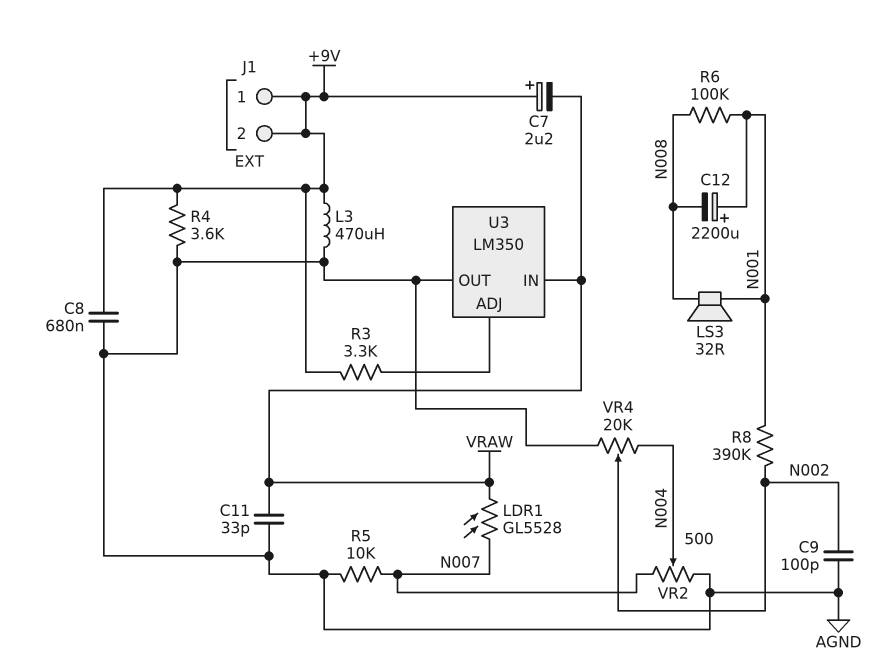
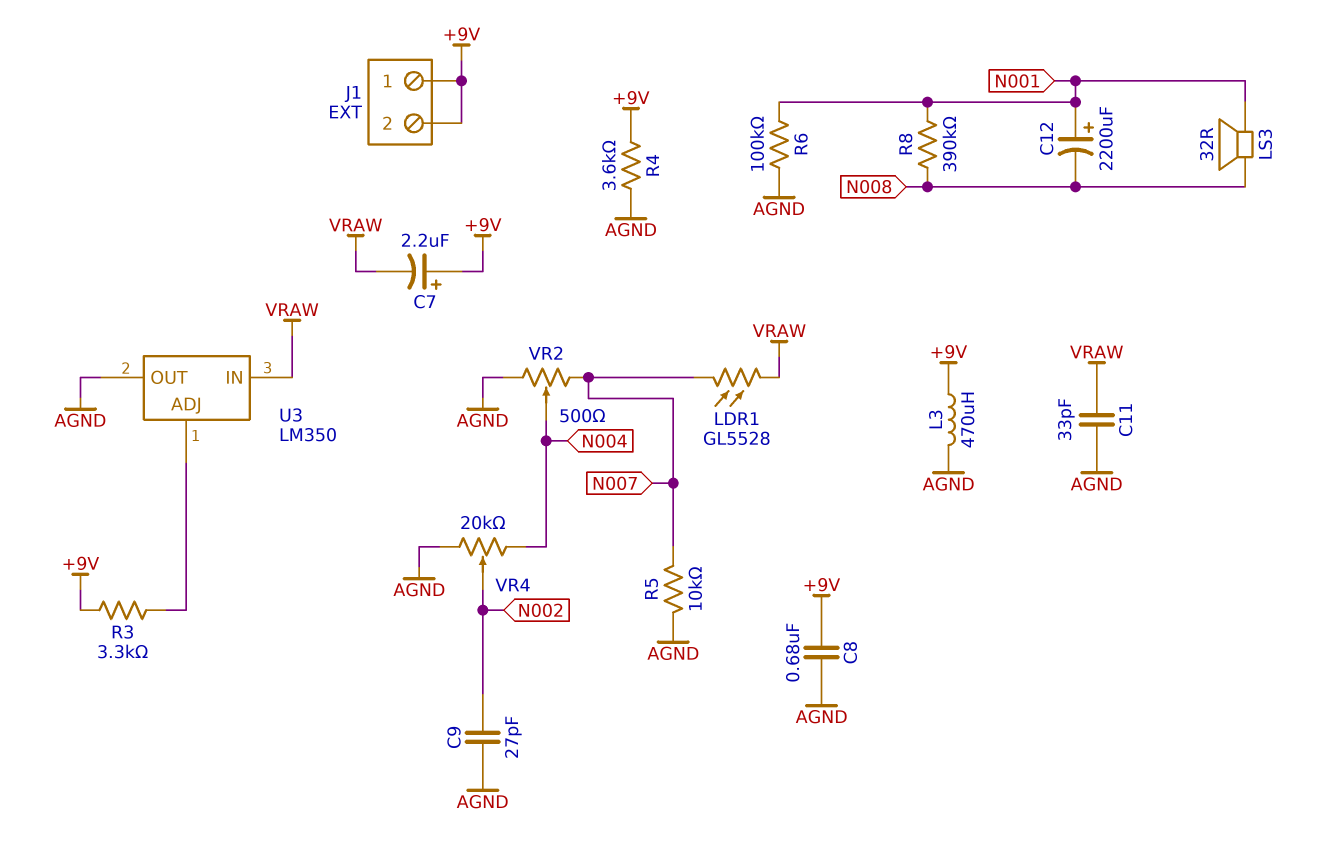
C9: 100pF (AGND, N002) -> 27pF (AGND, N002)
R6: 100k (N001, N008) -> 100k (AGND, N001)
R8: 390k (N001, N002) -> 390k (N001, N008)

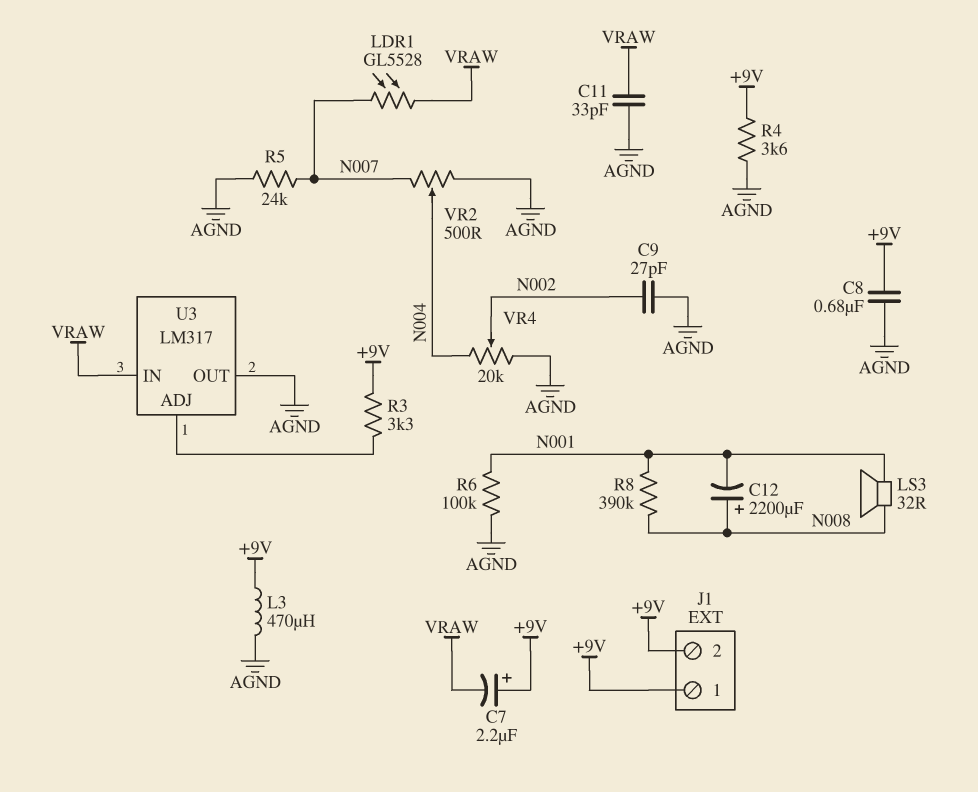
C12: 2200uF (plus N001, minus N008) -> 2200uF (plus N008, minus N001)
R5: 10k (AGND, N007) -> 24k (AGND, N007)
U3: LM350 -> LM317

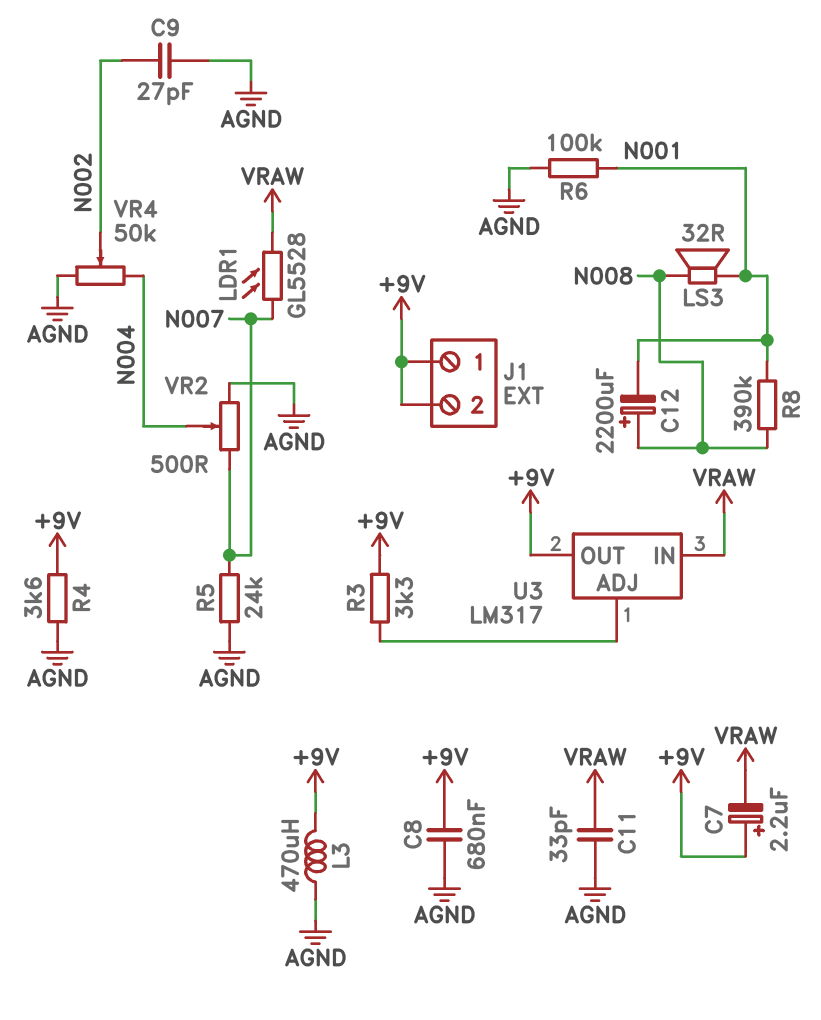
U3 pin OUT: AGND -> +9V
VR4: 20k (AGND, N004, wiper N002) -> 50k (AGND, N004, wiper N002)

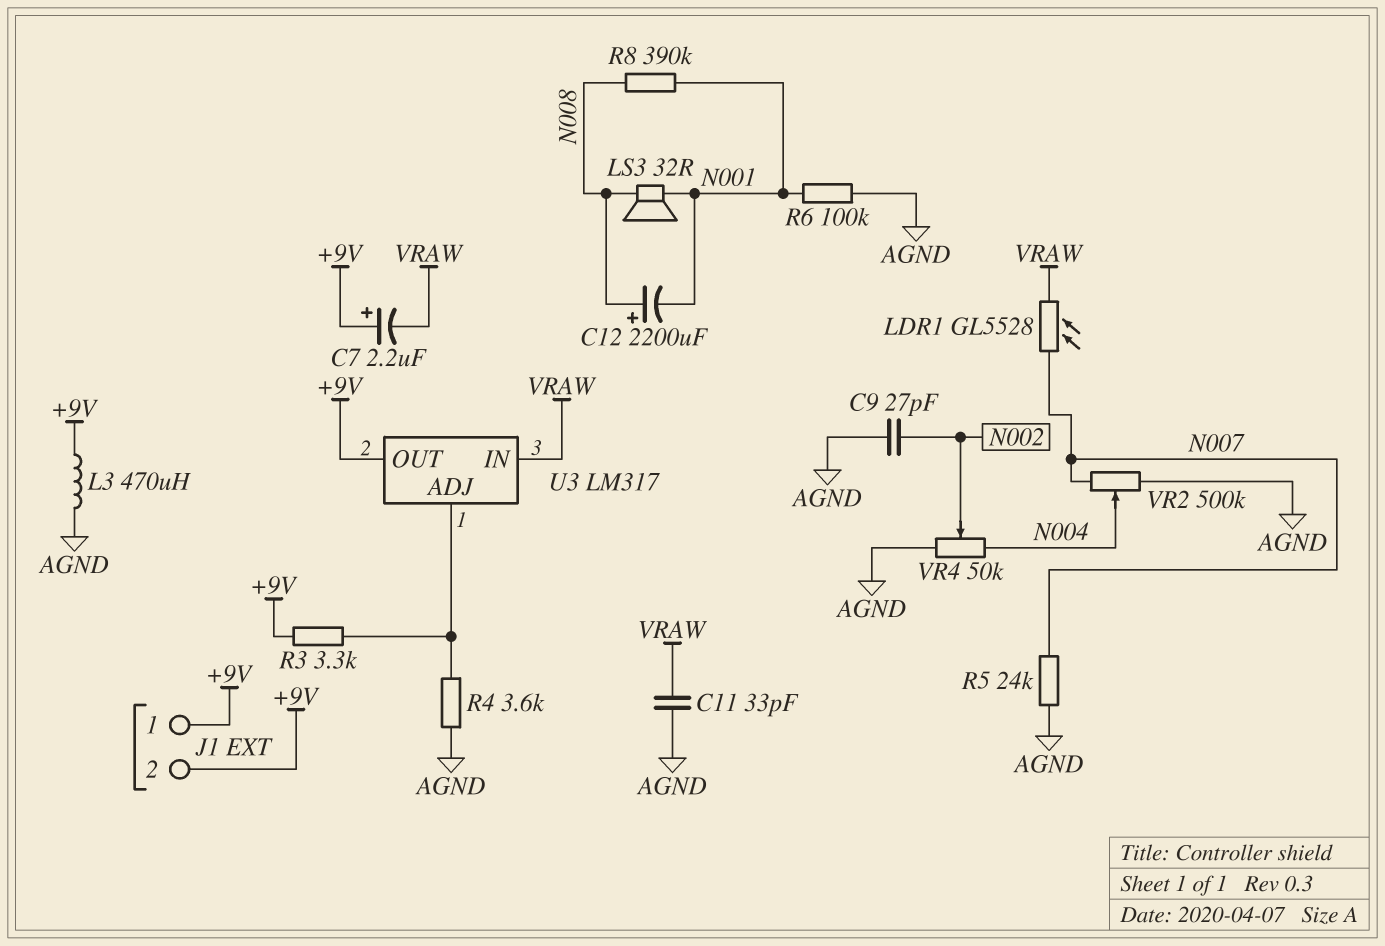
C8: 680nF (+9V, AGND) -> none
R4: 3.6k (+9V, AGND) -> 3.6k (AGND, U3/ADJ)
VR2: 500 (AGND, N007, wiper N004) -> 500k (AGND, N007, wiper N004)

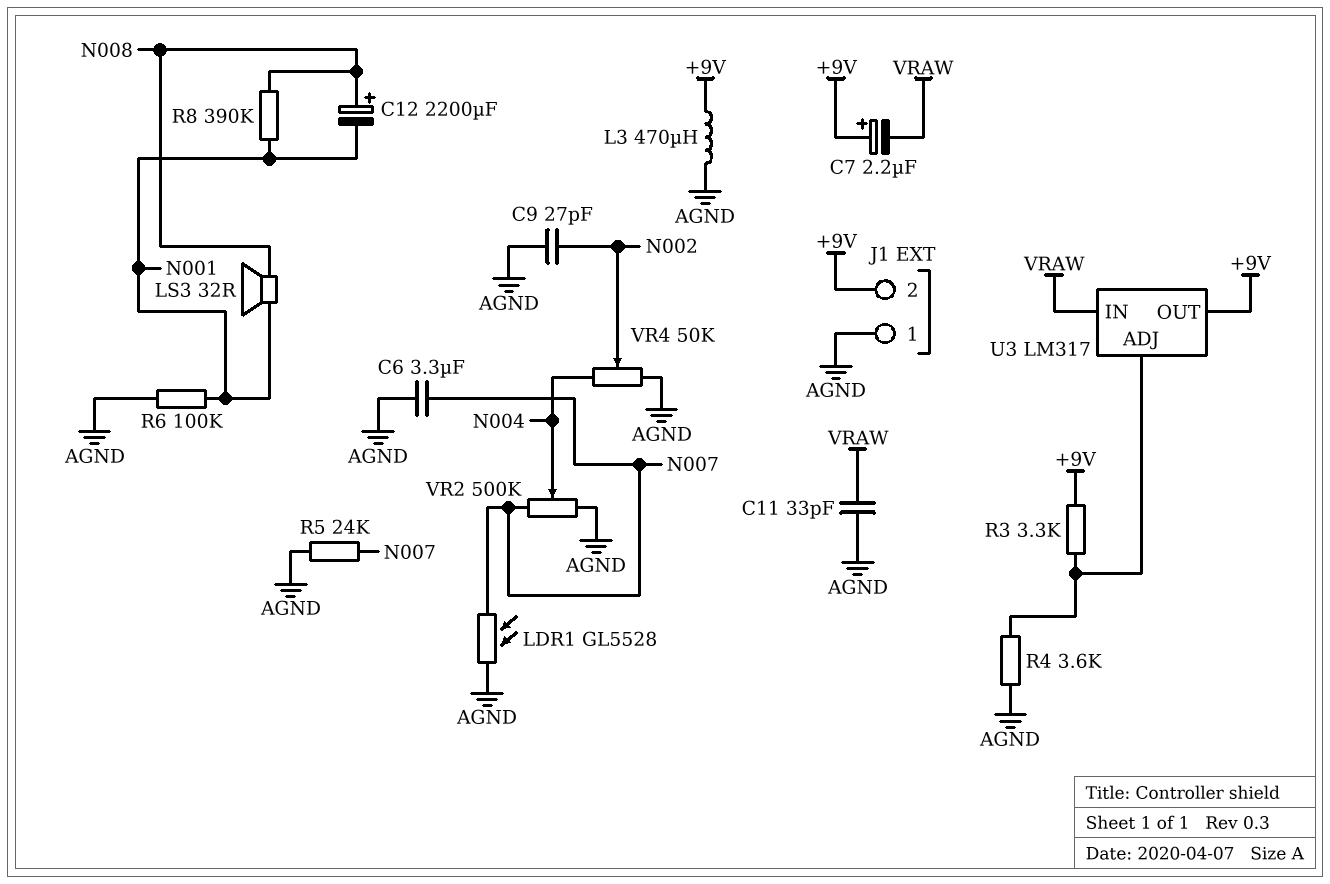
C6: none -> 3.3uF (AGND, N007)
J1 pin 1: +9V -> AGND
LDR1: GL5528 (N007, VRAW) -> GL5528 (AGND, N007)

